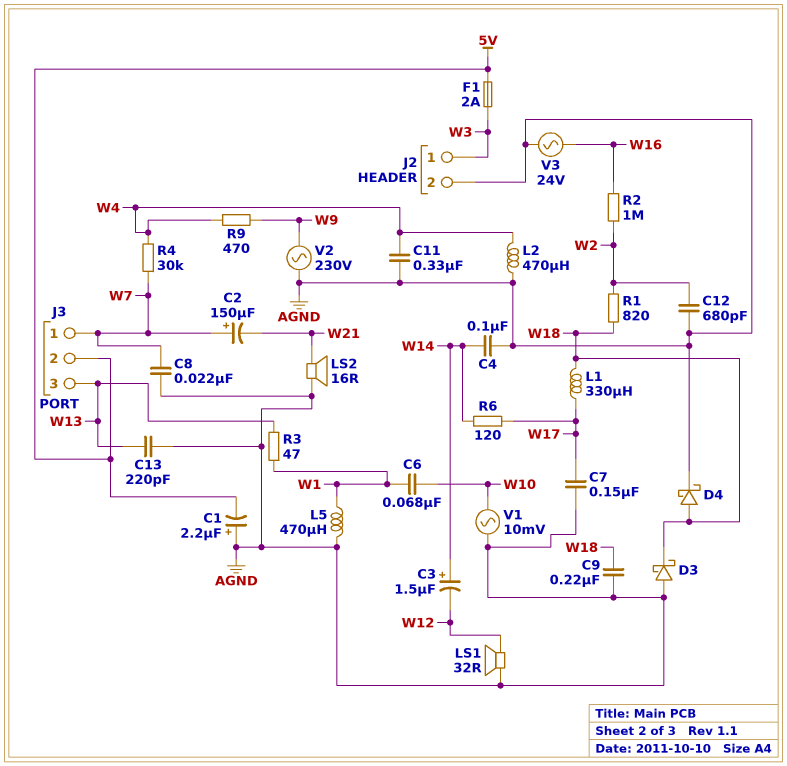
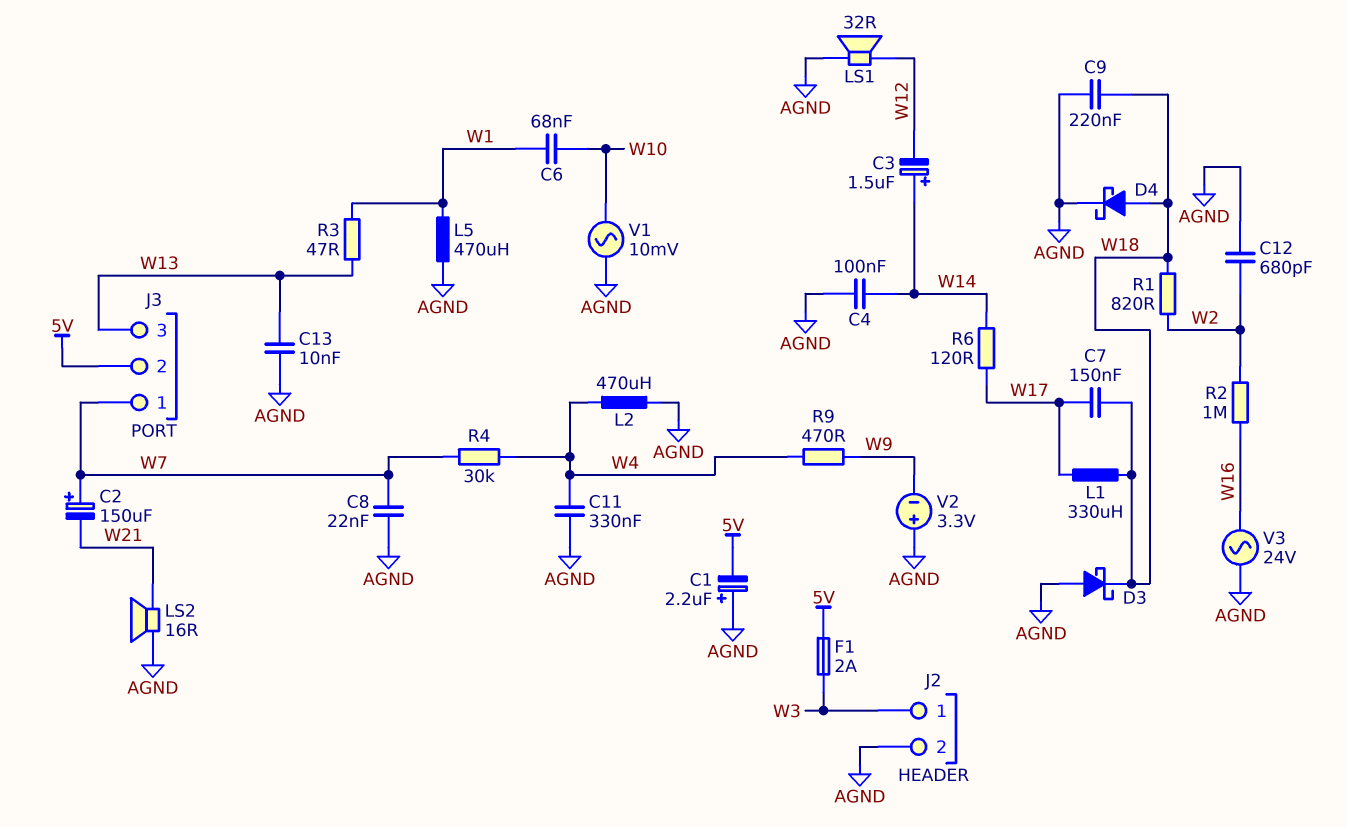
C7: 150nF (AGND, W17) -> 150nF (W17, W18)
C13: 220pF (AGND, W13) -> 10nF (AGND, W13)
V2: AC 230V (AGND, W9) -> 3.3V (plus AGND, minus W9)

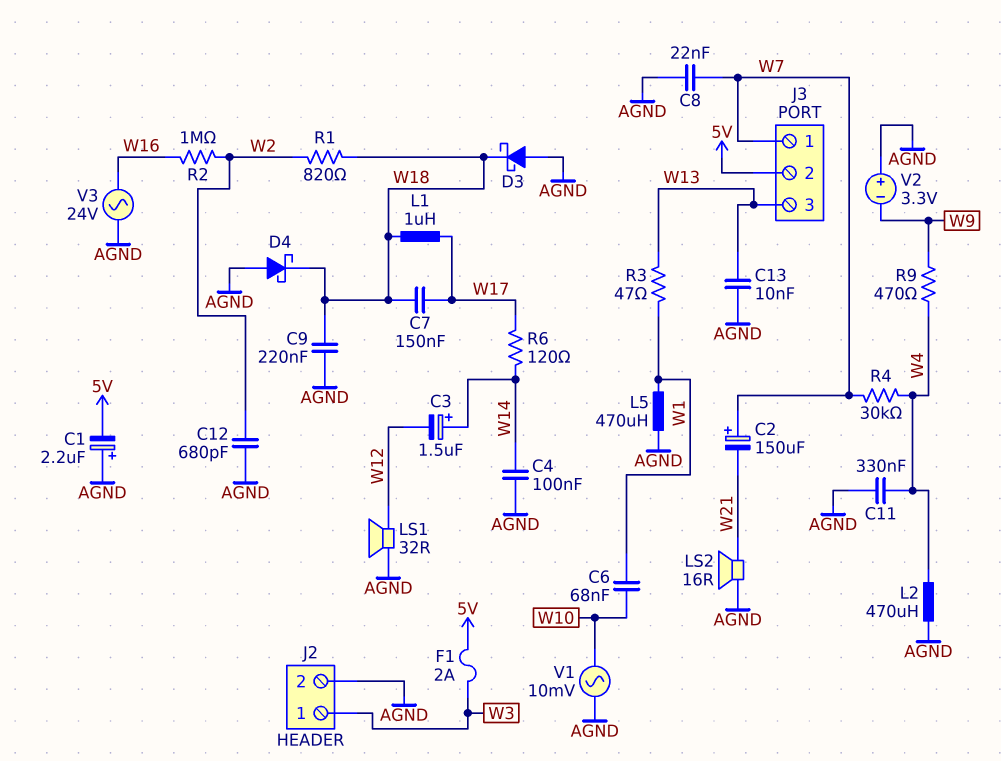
D4: schottky (A W18, K AGND) -> schottky (A AGND, K W18)
L1: 330uH (W17, W18) -> 1uH (W17, W18)

